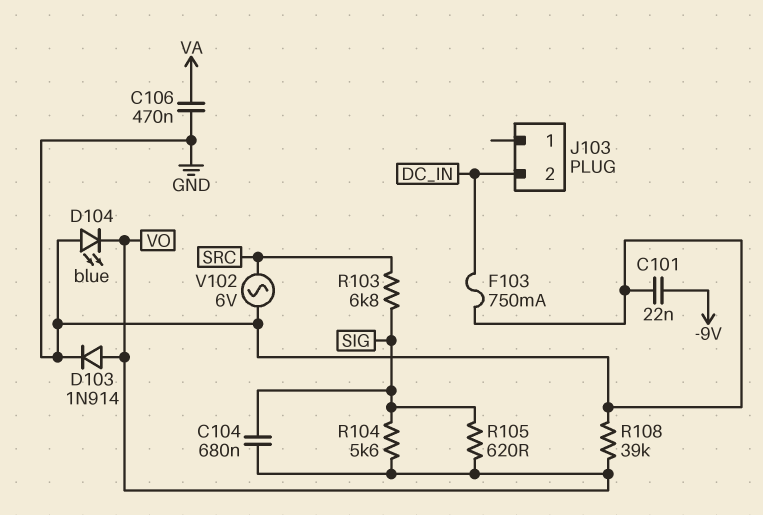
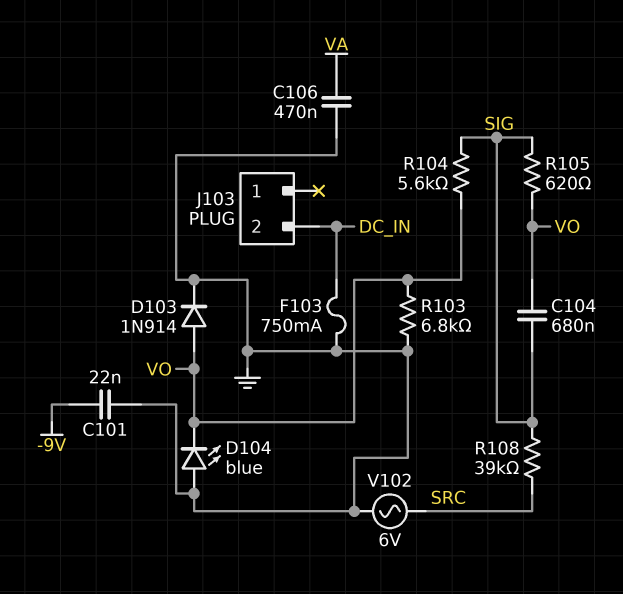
R103: 6.8k (SIG, SRC) -> 6.8k (GND, VO)
R108: 39k (GND, VO) -> 39k (SIG, SRC)

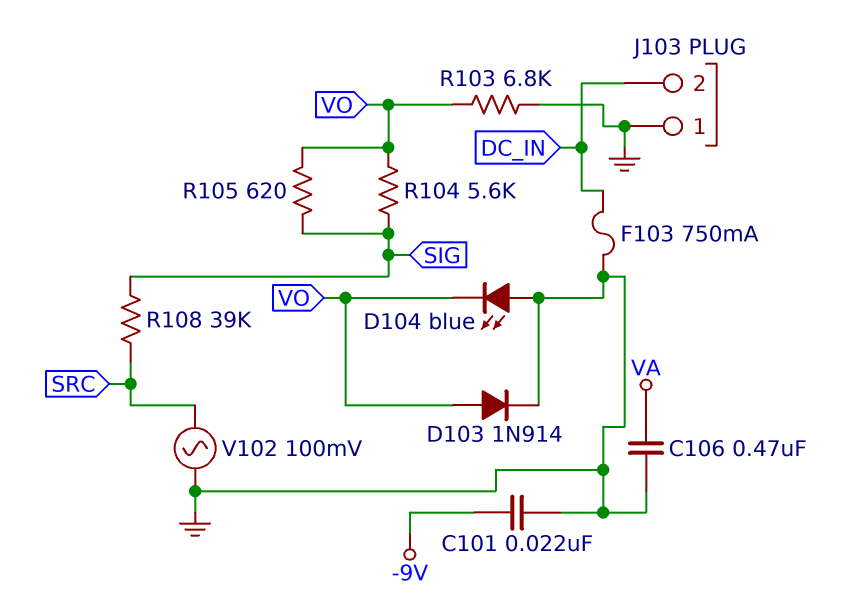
C104: 680nF (SIG, VO) -> none
J103 pin 1: none -> GND
V102: AC 6V (GND, SRC) -> AC 100mV (GND, SRC)

